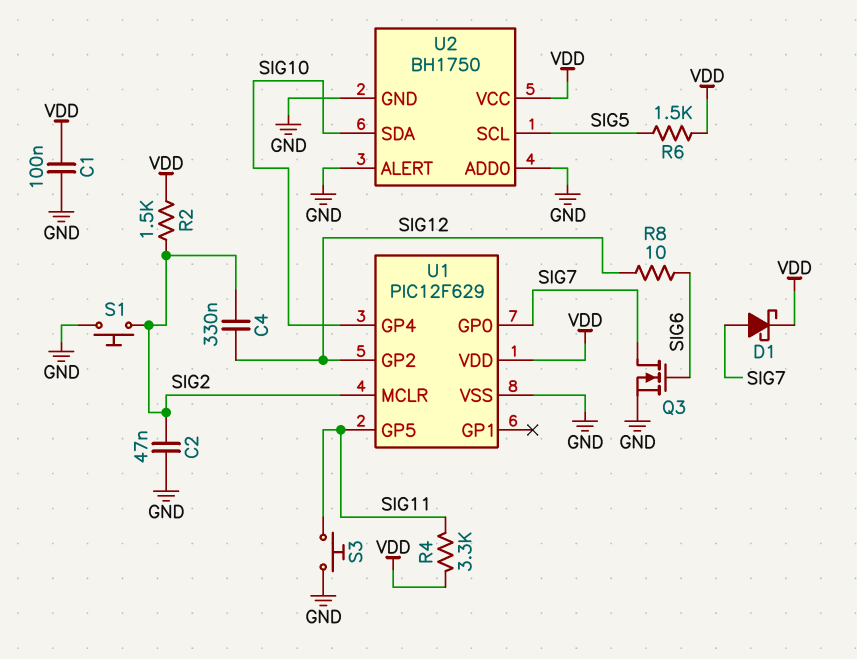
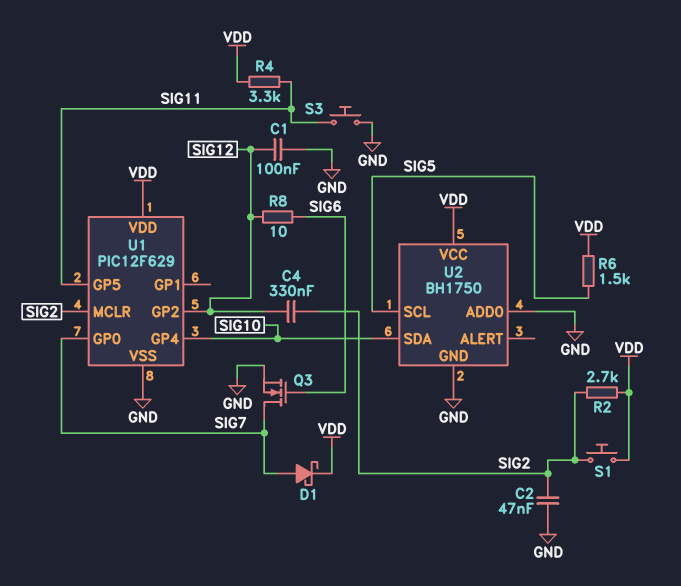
C1: 100nF (GND, VDD) -> 100nF (GND, SIG12)
R2: 1.5k (SIG2, VDD) -> 2.7k (SIG2, VDD)
S1: button (GND, SIG2) -> button (SIG2, VDD)
U2 pin ALERT: GND -> none

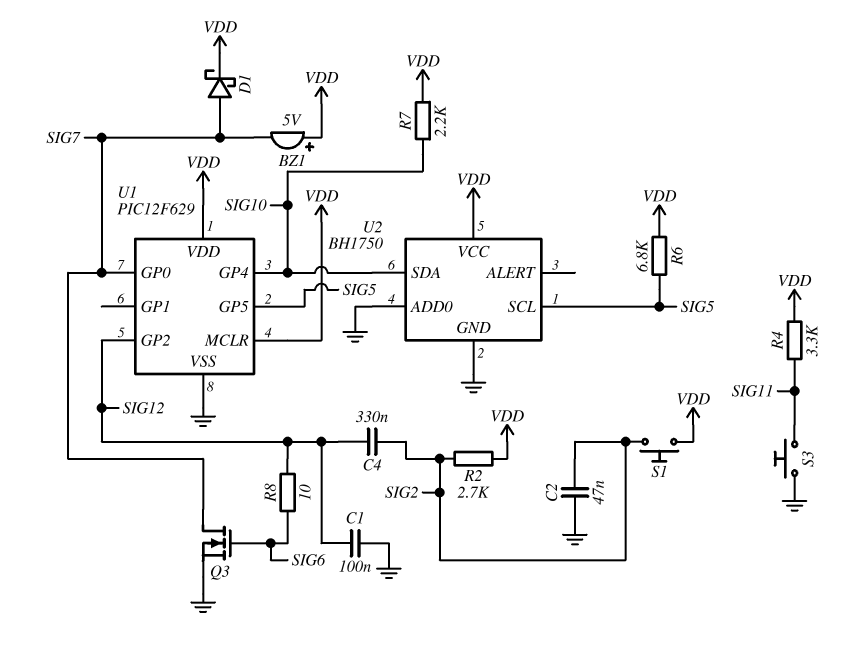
BZ1: none -> buzzer 5V (plus VDD, minus SIG7)
R6: 1.5k (SIG5, VDD) -> 6.8k (SIG5, VDD)
R7: none -> 2.2k (SIG10, VDD)
U1 pin GP5: SIG11 -> SIG5
U1 pin MCLR: SIG2 -> VDD

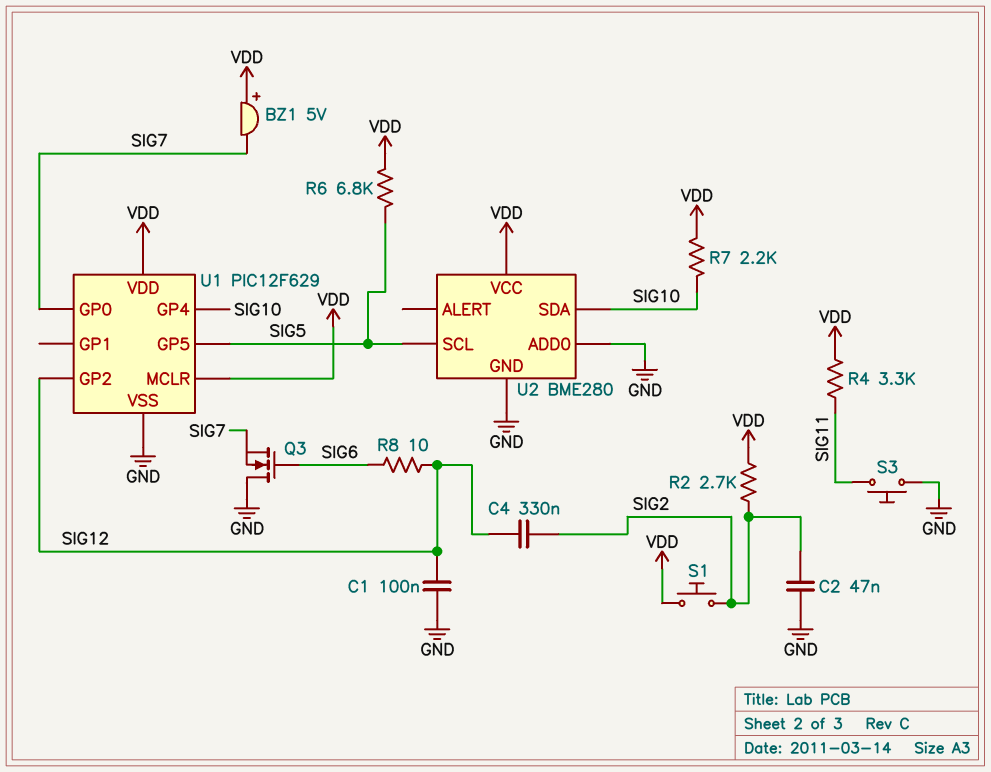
D1: schottky (A SIG7, K VDD) -> none
Q3: NMOS (G SIG6, D SIG7, S GND) -> NMOS (G SIG6, D GND, S SIG7)
U2: BH1750 -> BME280

